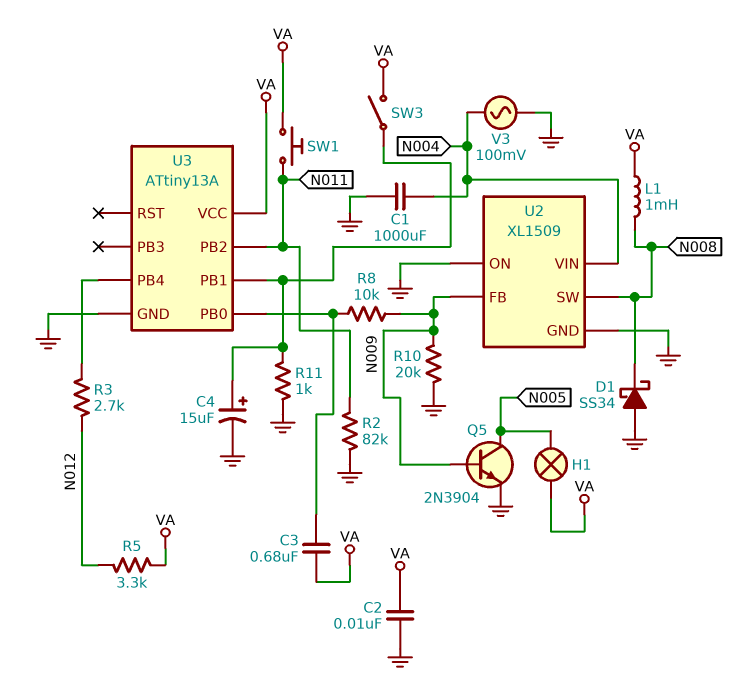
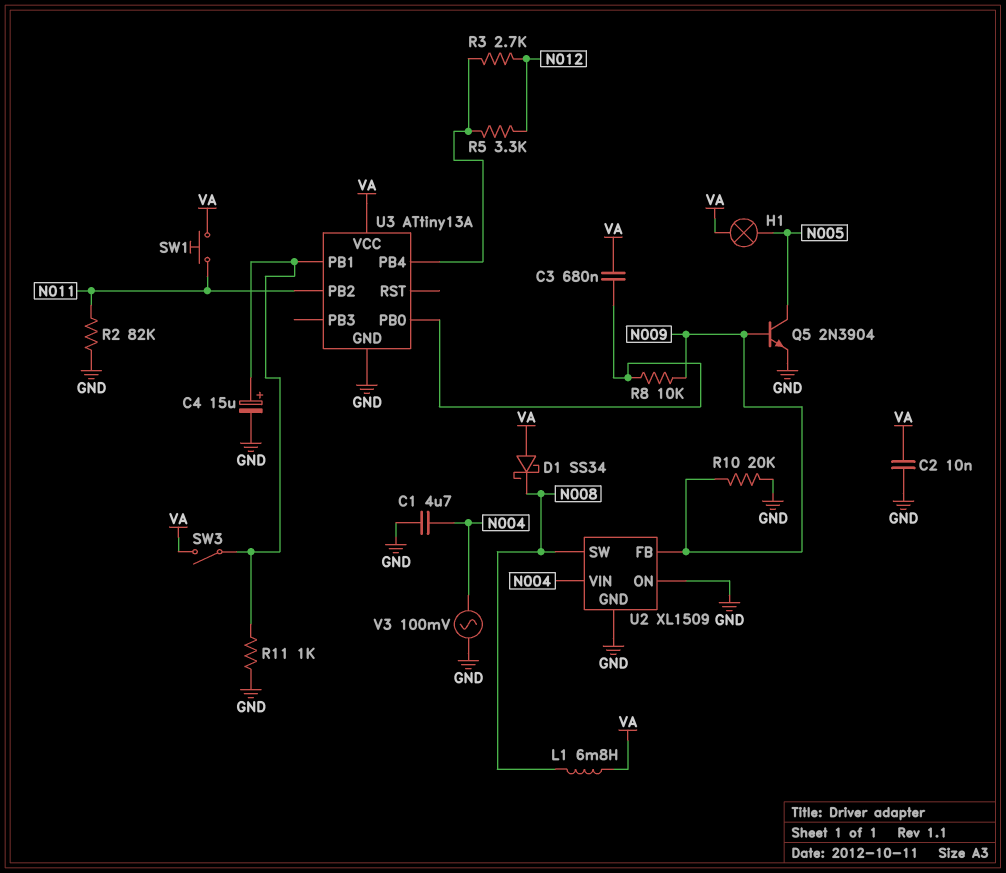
C1: 1000uF (GND, N004) -> 4.7uF (GND, N004)
D1: schottky SS34 (A GND, K N008) -> schottky SS34 (A VA, K N008)
L1: 1mH (N008, VA) -> 6.8mH (N008, VA)
R5: 3.3k (N012, VA) -> 3.3k (N012, U3/PB4)

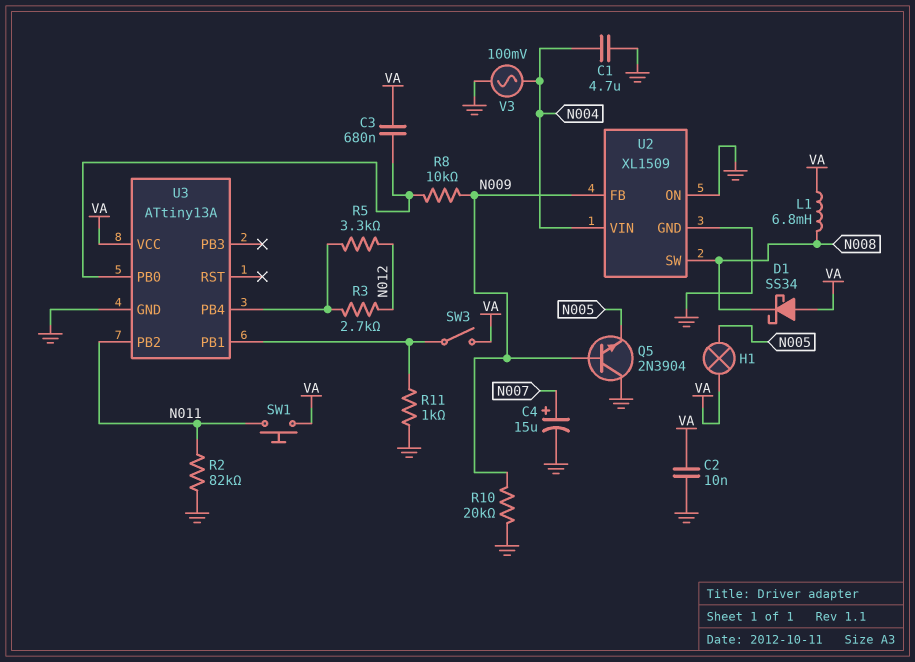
C4: 15uF (plus U3/PB1, minus GND) -> 15uF (plus N007, minus GND)
Q5: NPN 2N3904 (B N009, C N005, E GND) -> NPN 2N3904 (B N009, C GND, E N005)

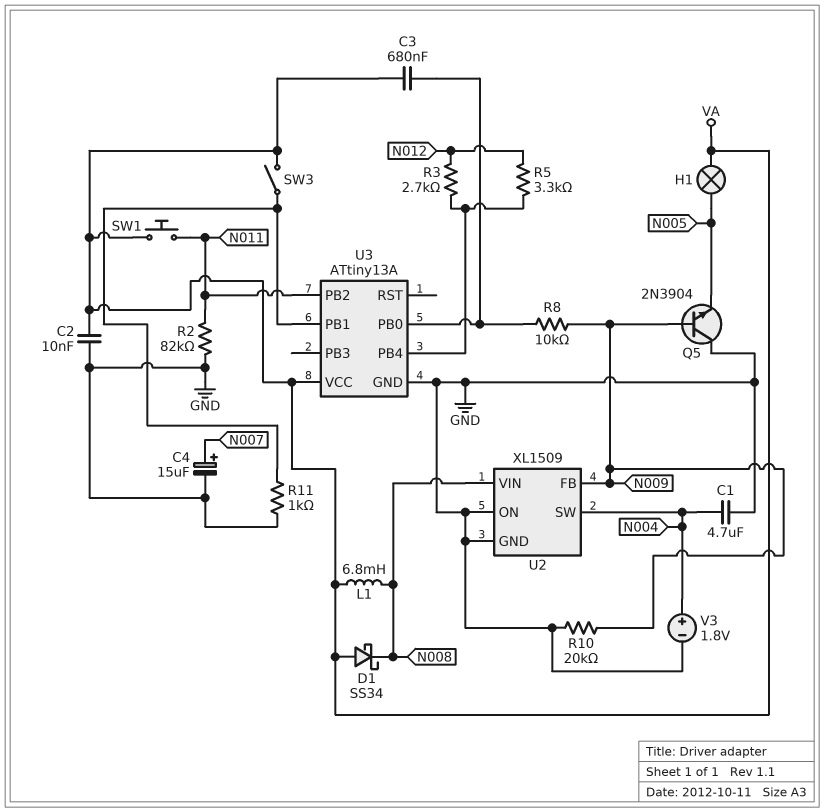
U2 pin SW: N008 -> N004
U2 pin VIN: N004 -> N008
V3: AC 100mV (GND, N004) -> 1.8V (plus N004, minus GND)

